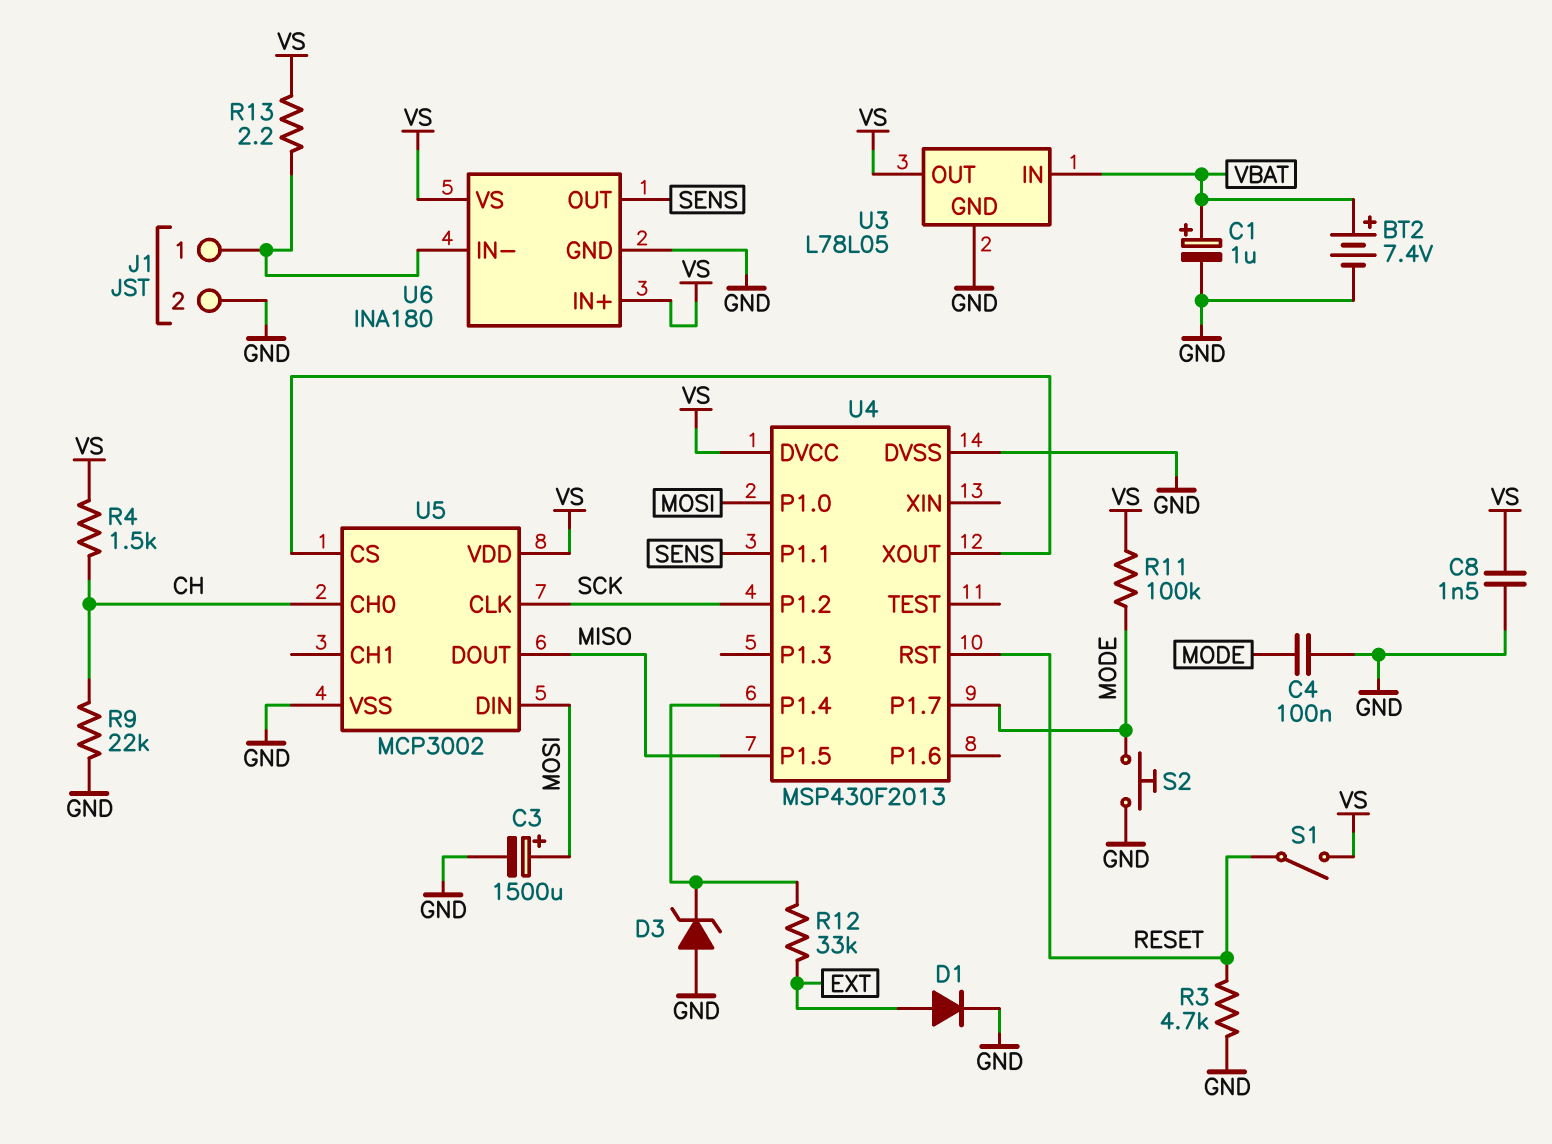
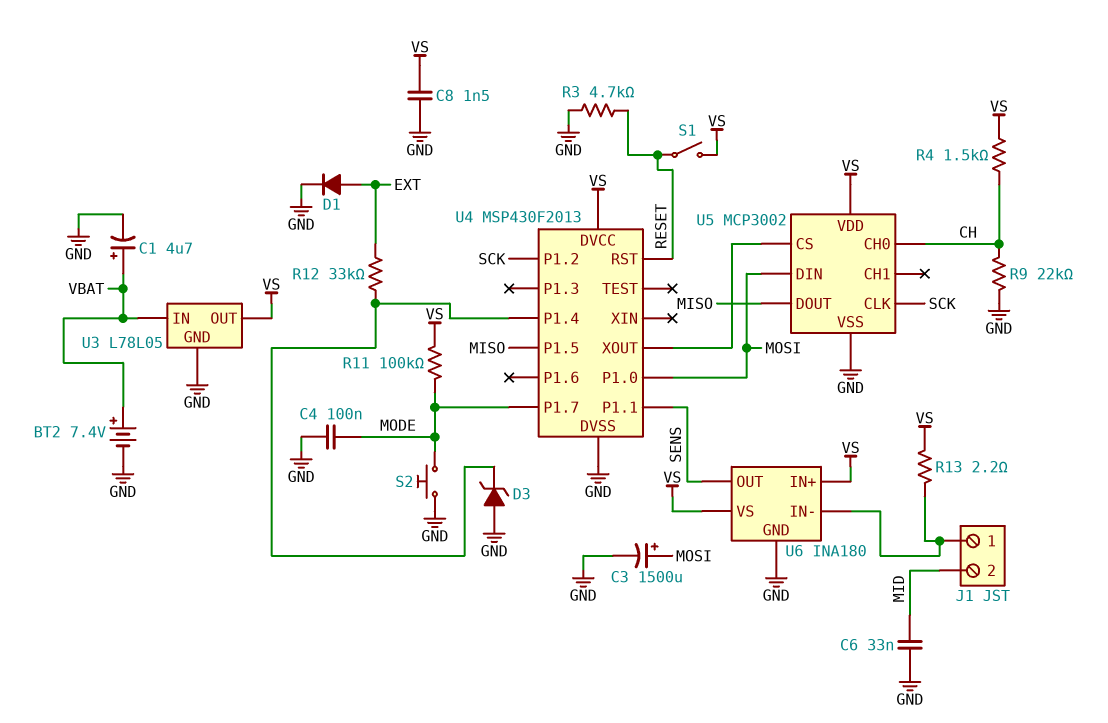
C1: 1uF (plus VBAT, minus GND) -> 4.7uF (plus VBAT, minus GND)
C6: none -> 33nF (GND, MID)
J1 pin 2: GND -> MID

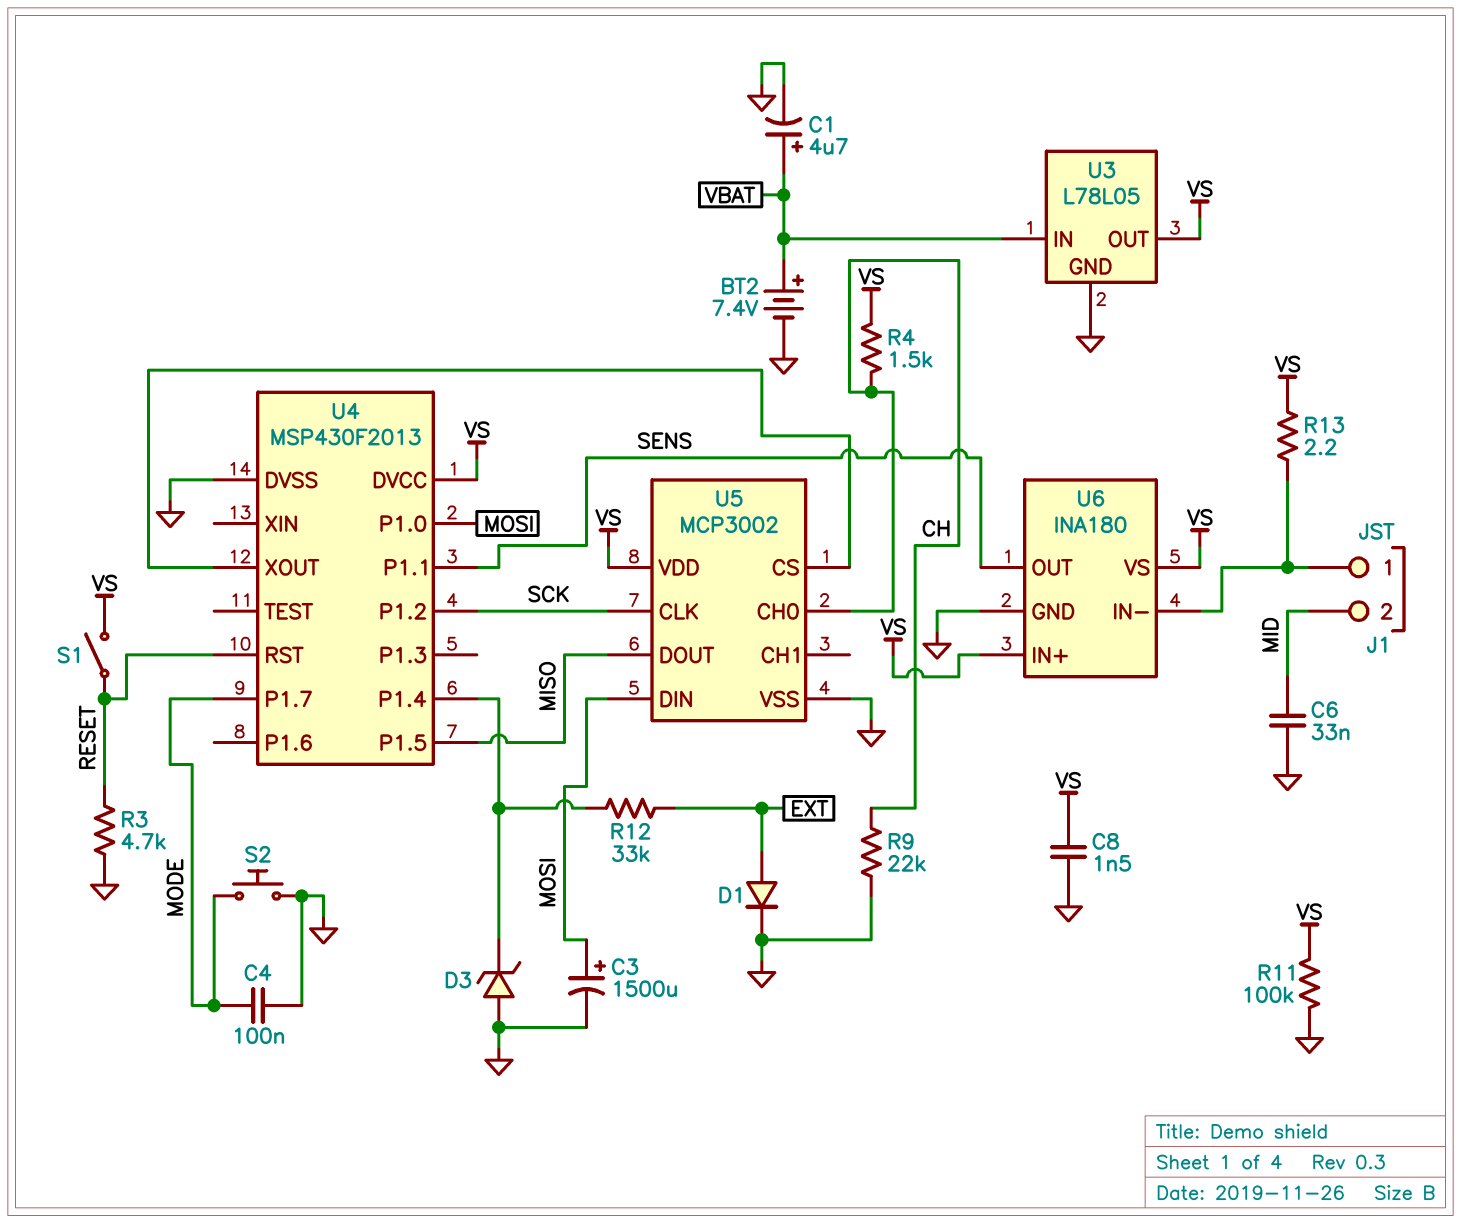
R11: 100k (MODE, VS) -> 100k (GND, VS)

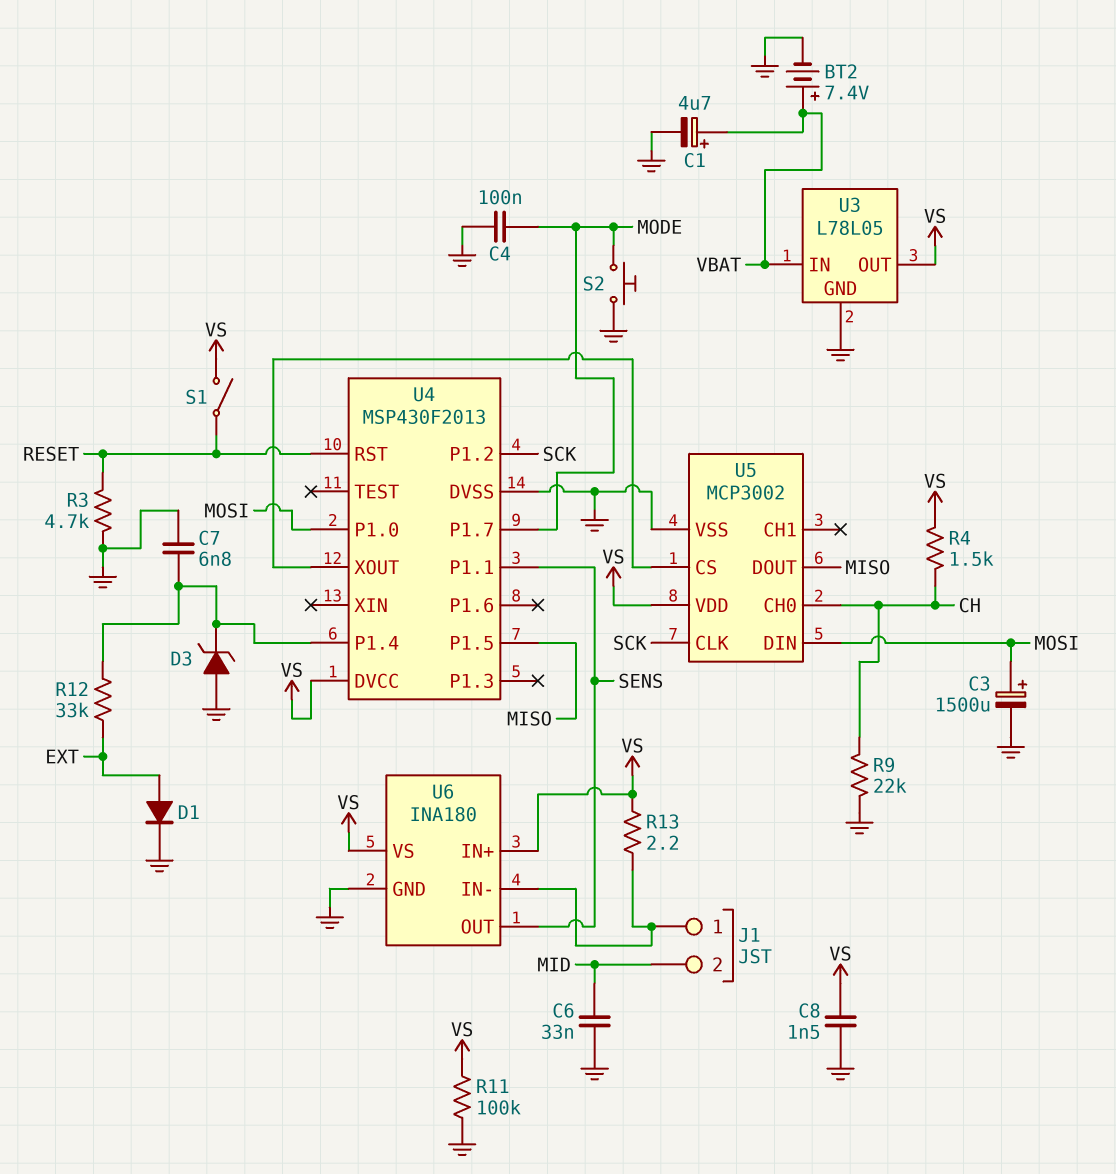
C7: none -> 6.8nF (GND, U4/P1.4)

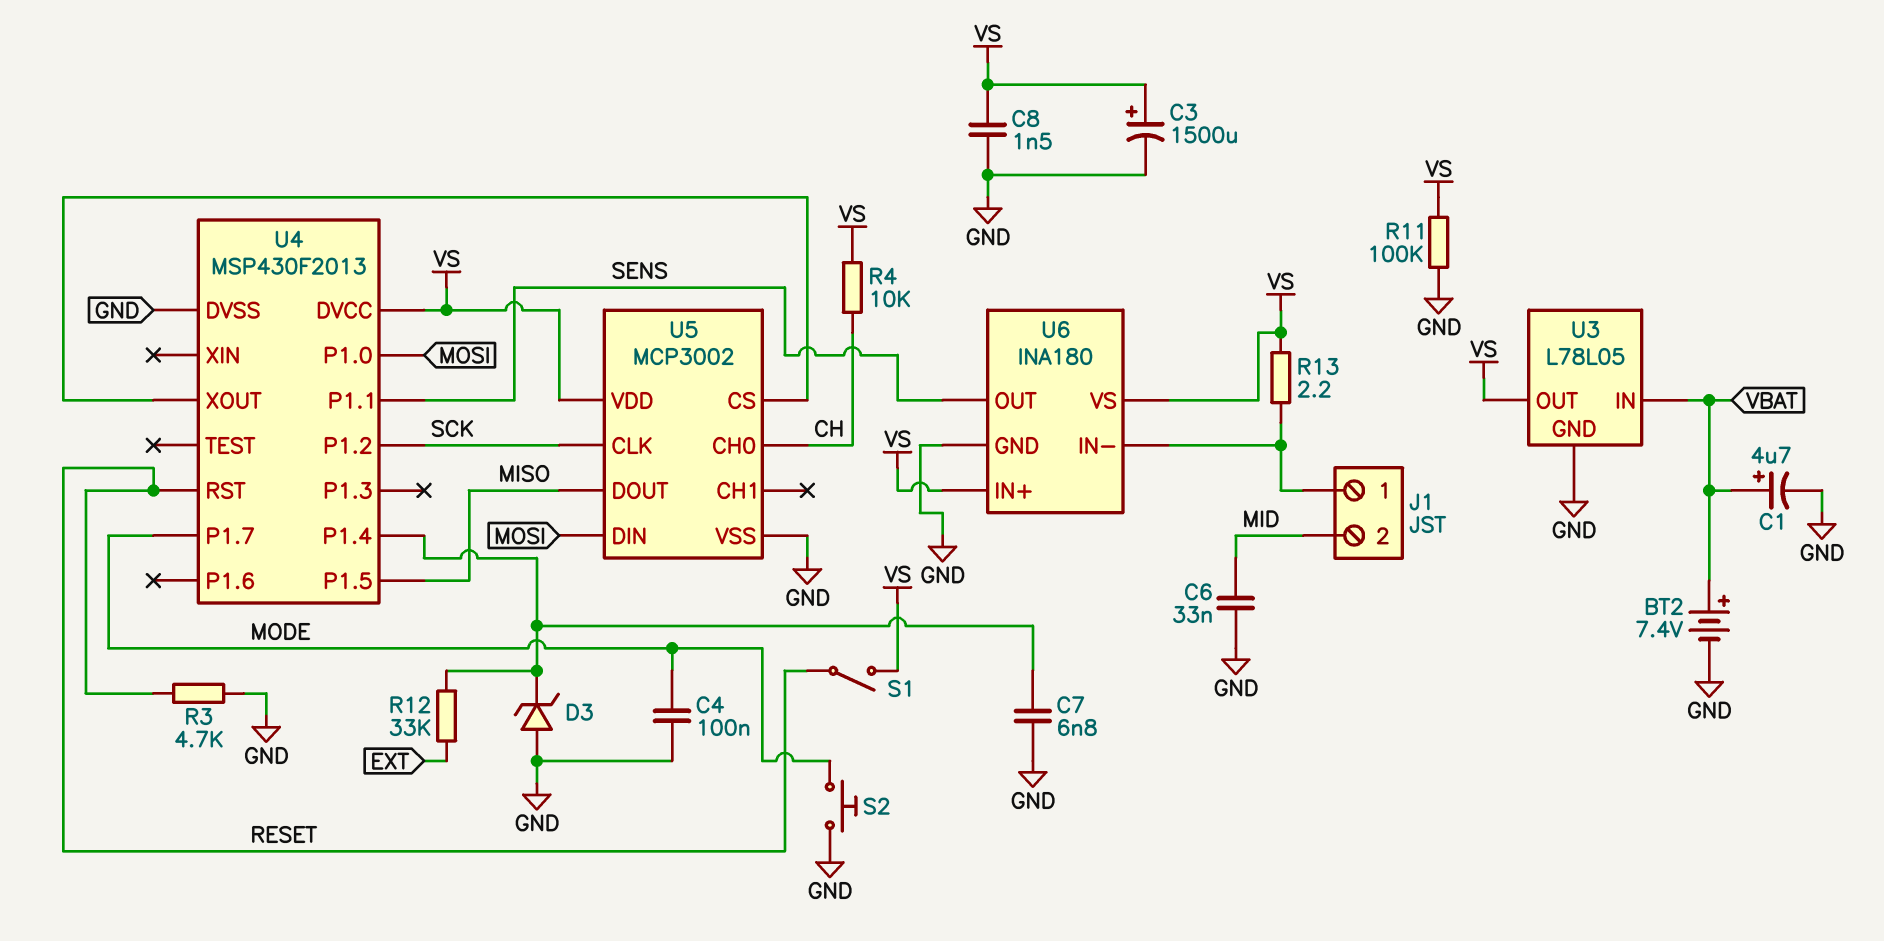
C3: 1500uF (plus MOSI, minus GND) -> 1500uF (plus VS, minus GND)
D1: diode (A EXT, K GND) -> none
R4: 1.5k (CH, VS) -> 10k (CH, VS)
R9: 22k (CH, GND) -> none

